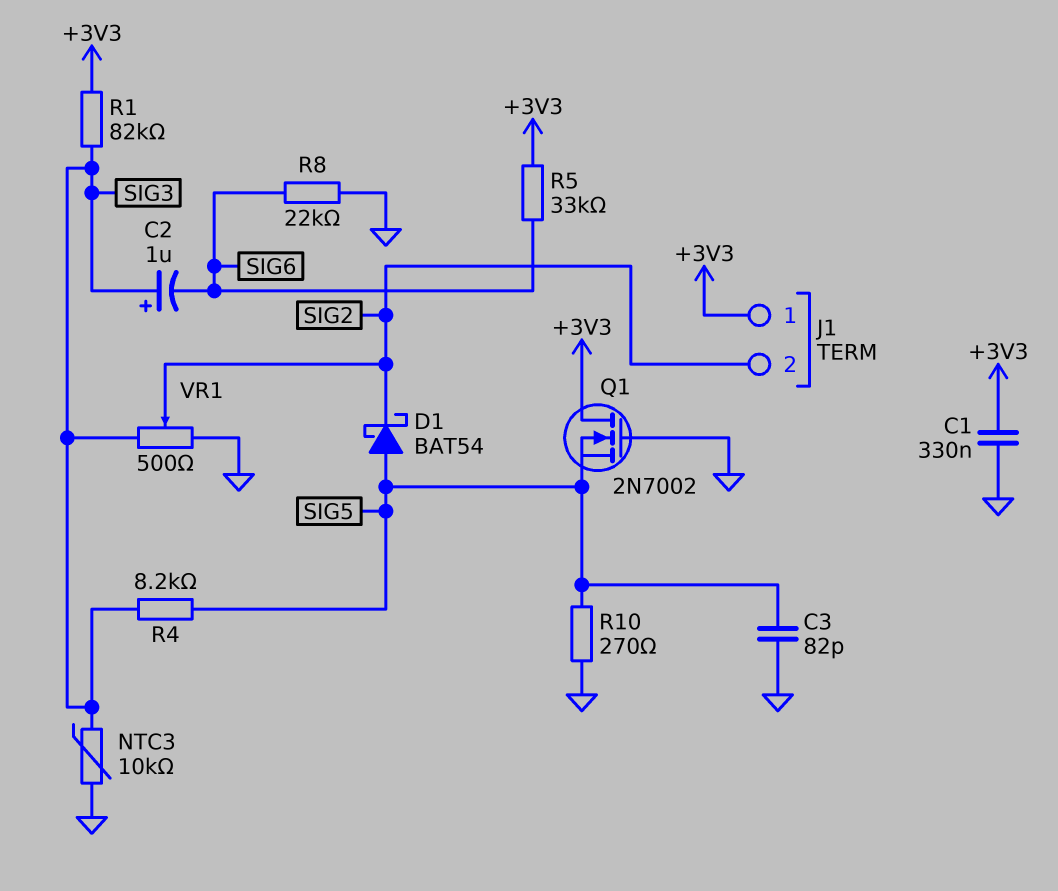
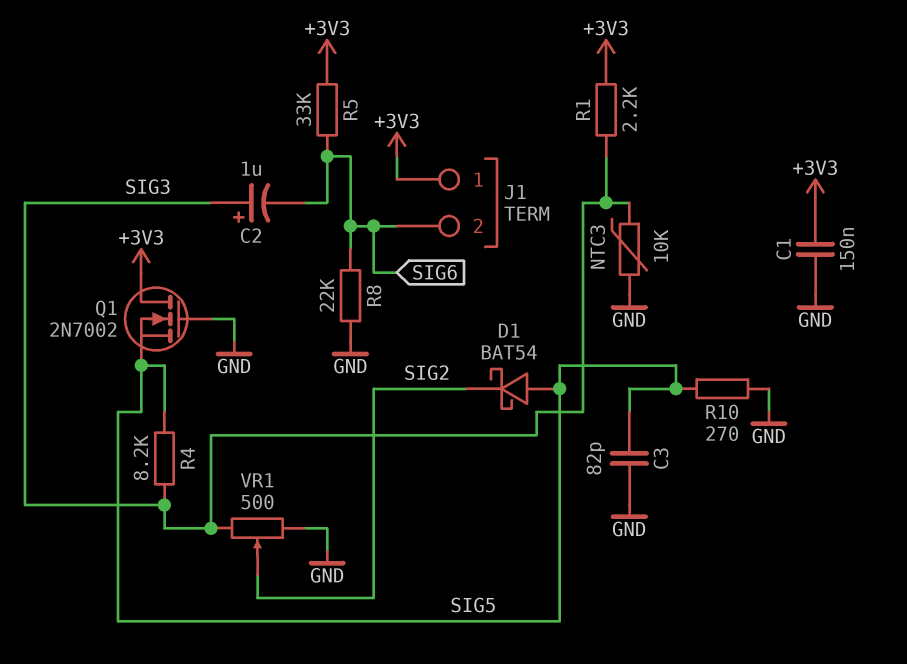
C1: 330nF (+3V3, GND) -> 150nF (+3V3, GND)
J1 pin 2: SIG2 -> SIG6
R1: 82k (+3V3, SIG3) -> 2.2k (+3V3, SIG3)

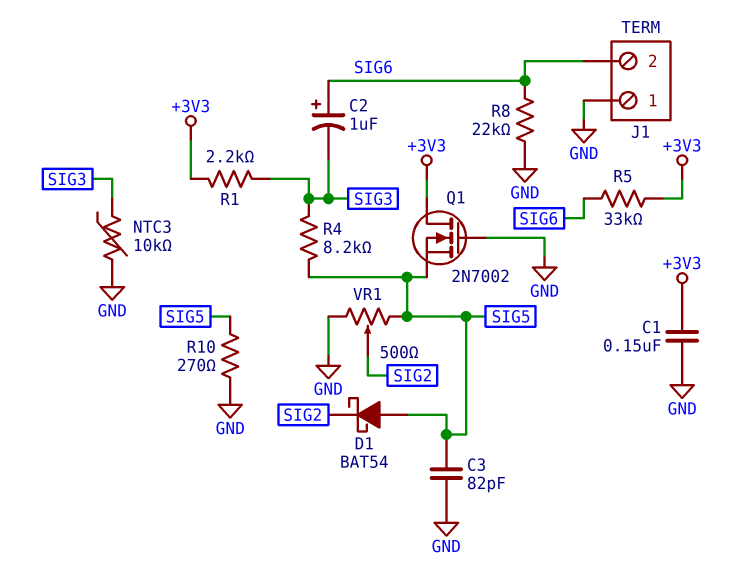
C2: 1uF (plus SIG3, minus SIG6) -> 1uF (plus SIG6, minus SIG3)
J1 pin 1: +3V3 -> GND
VR1: 500 (GND, SIG3, wiper SIG2) -> 500 (GND, SIG5, wiper SIG2)

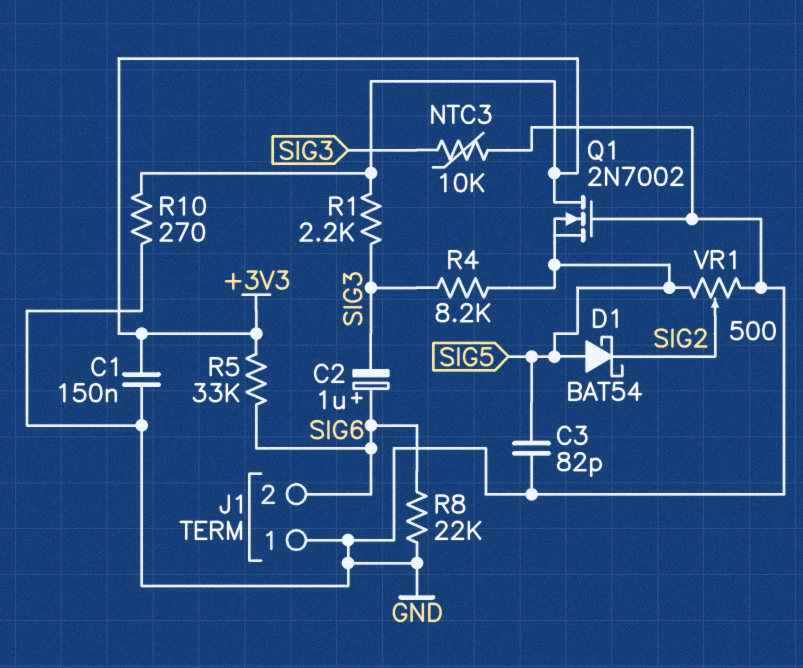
R10: 270 (GND, SIG5) -> 270 (+3V3, GND)

